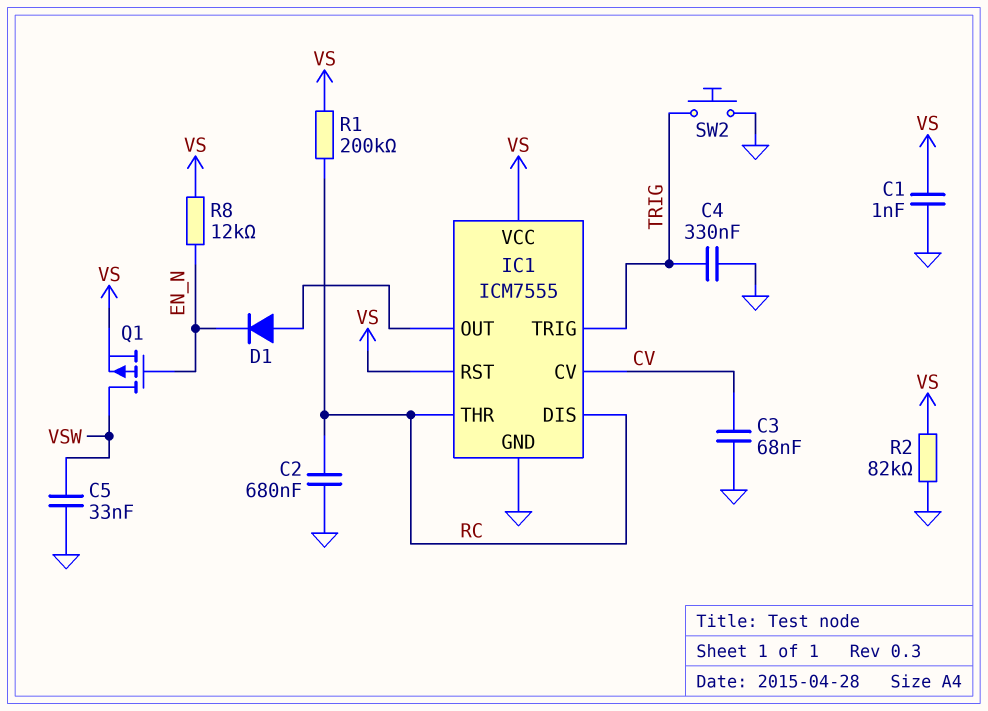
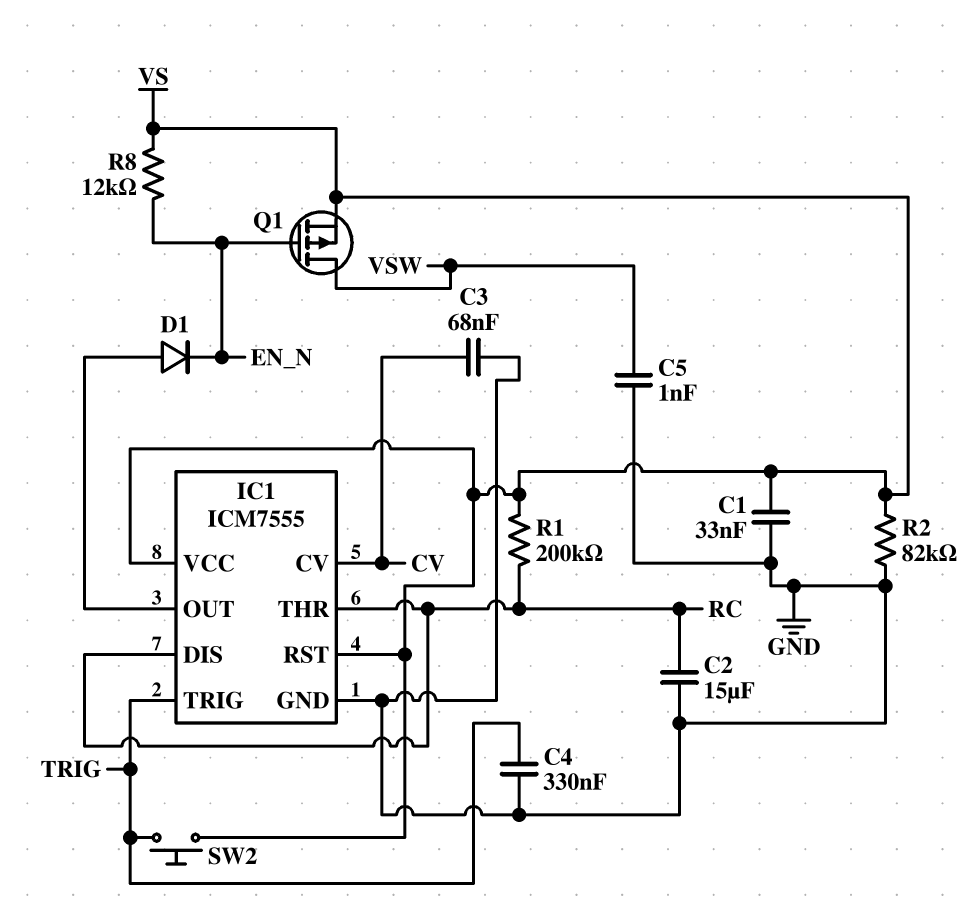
C1: 1nF (GND, VS) -> 33nF (GND, VS)
C2: 680nF (GND, RC) -> 15uF (GND, RC)
C5: 33nF (GND, VSW) -> 1nF (GND, VSW)
SW2: button (GND, TRIG) -> button (TRIG, VS)

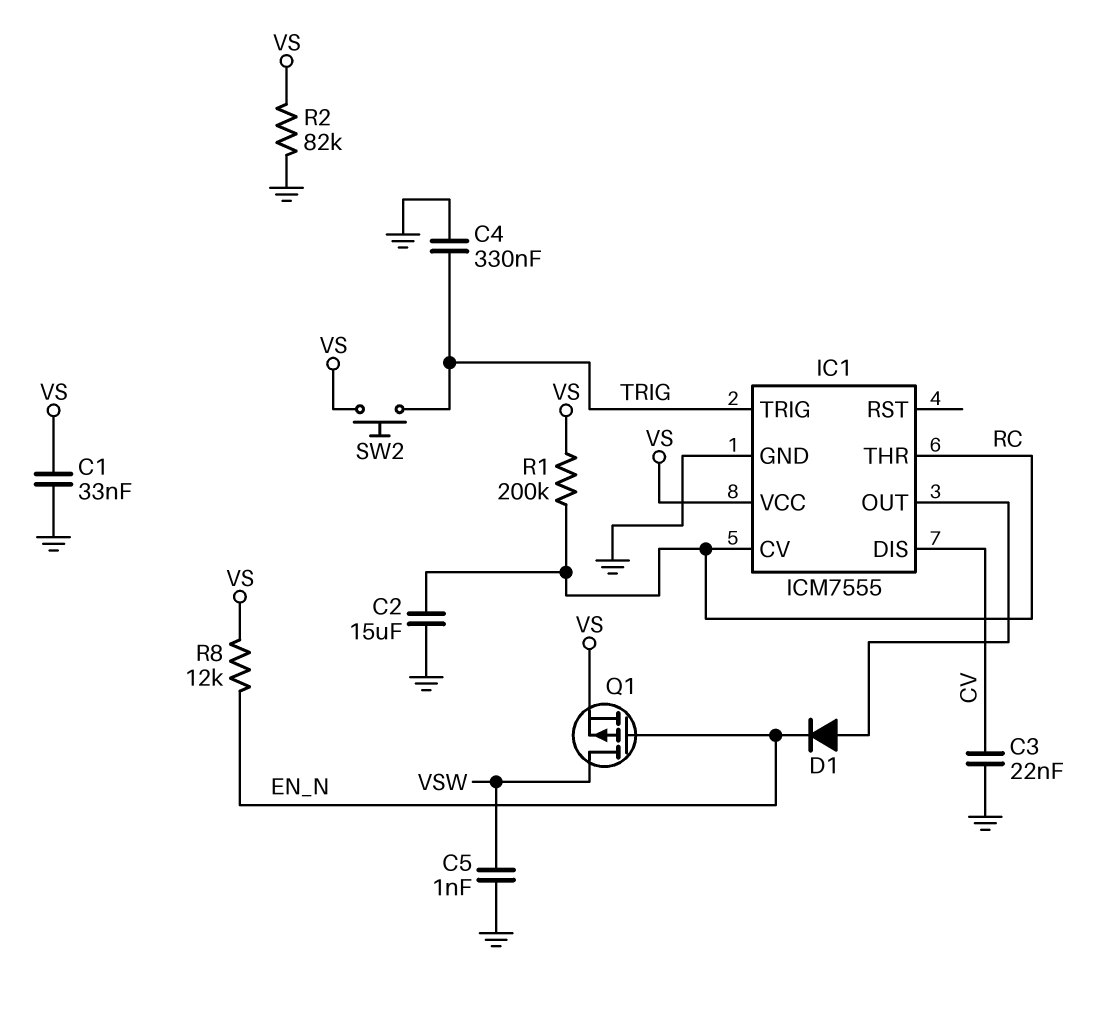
C3: 68nF (CV, GND) -> 22nF (CV, GND)
IC1 pin CV: CV -> RC
IC1 pin DIS: RC -> CV
IC1 pin RST: VS -> none

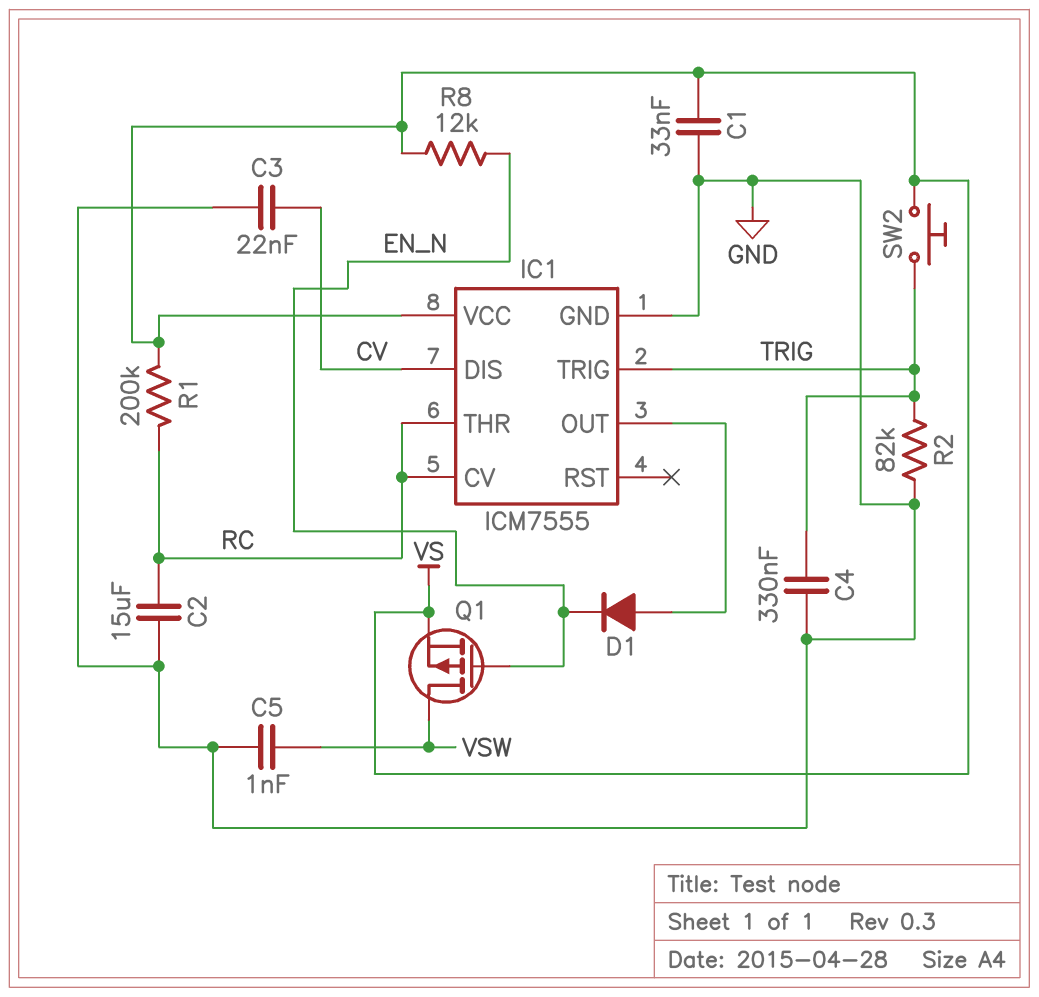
R2: 82k (GND, VS) -> 82k (GND, TRIG)

